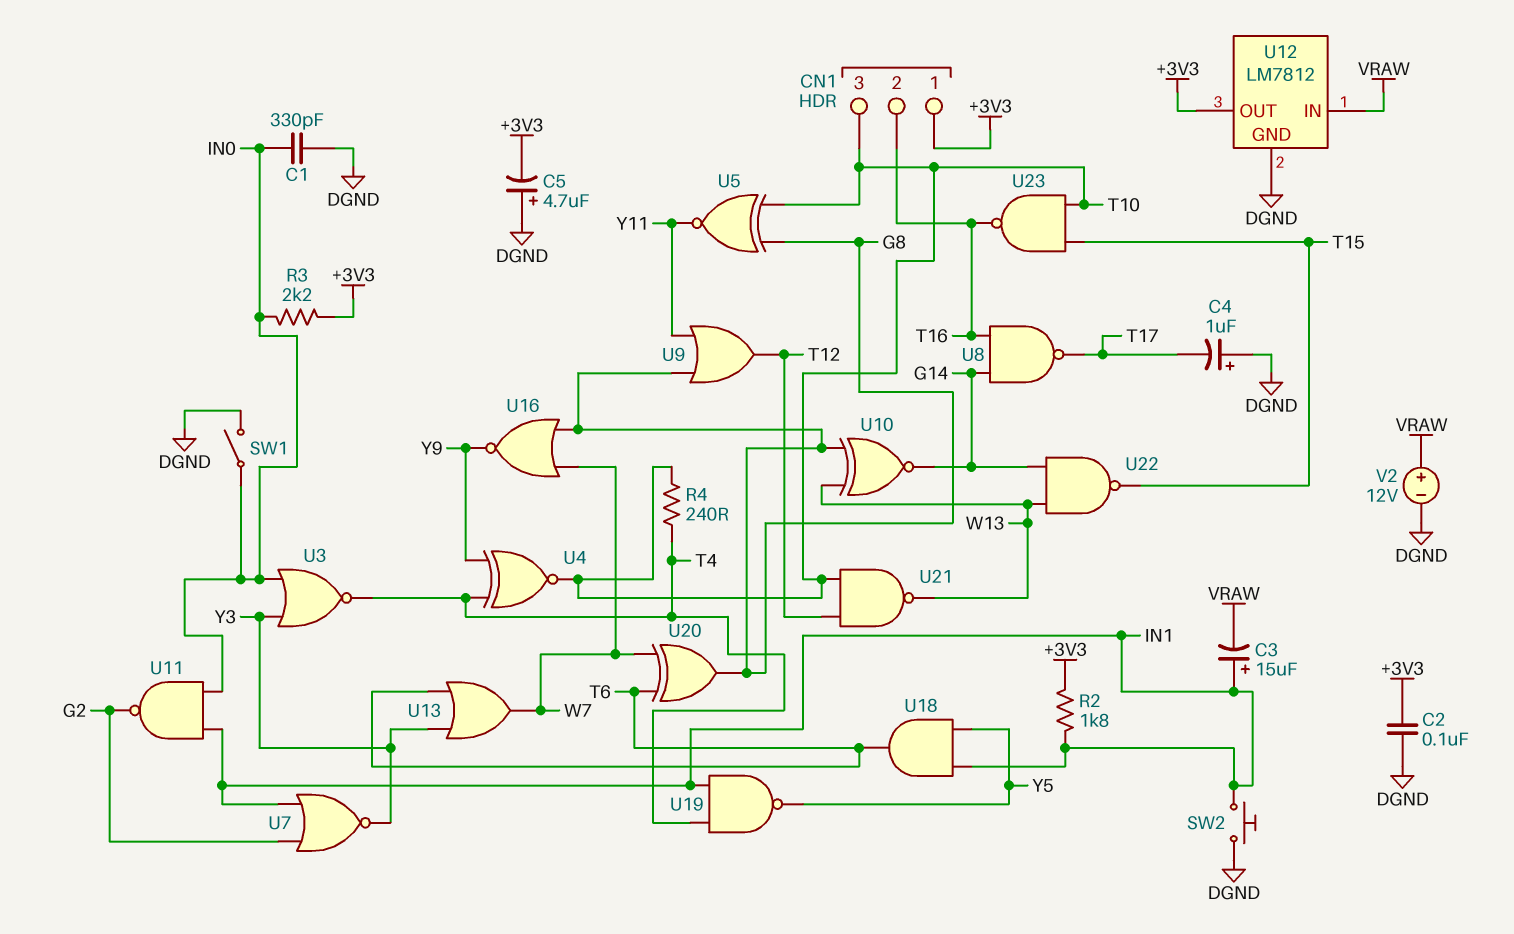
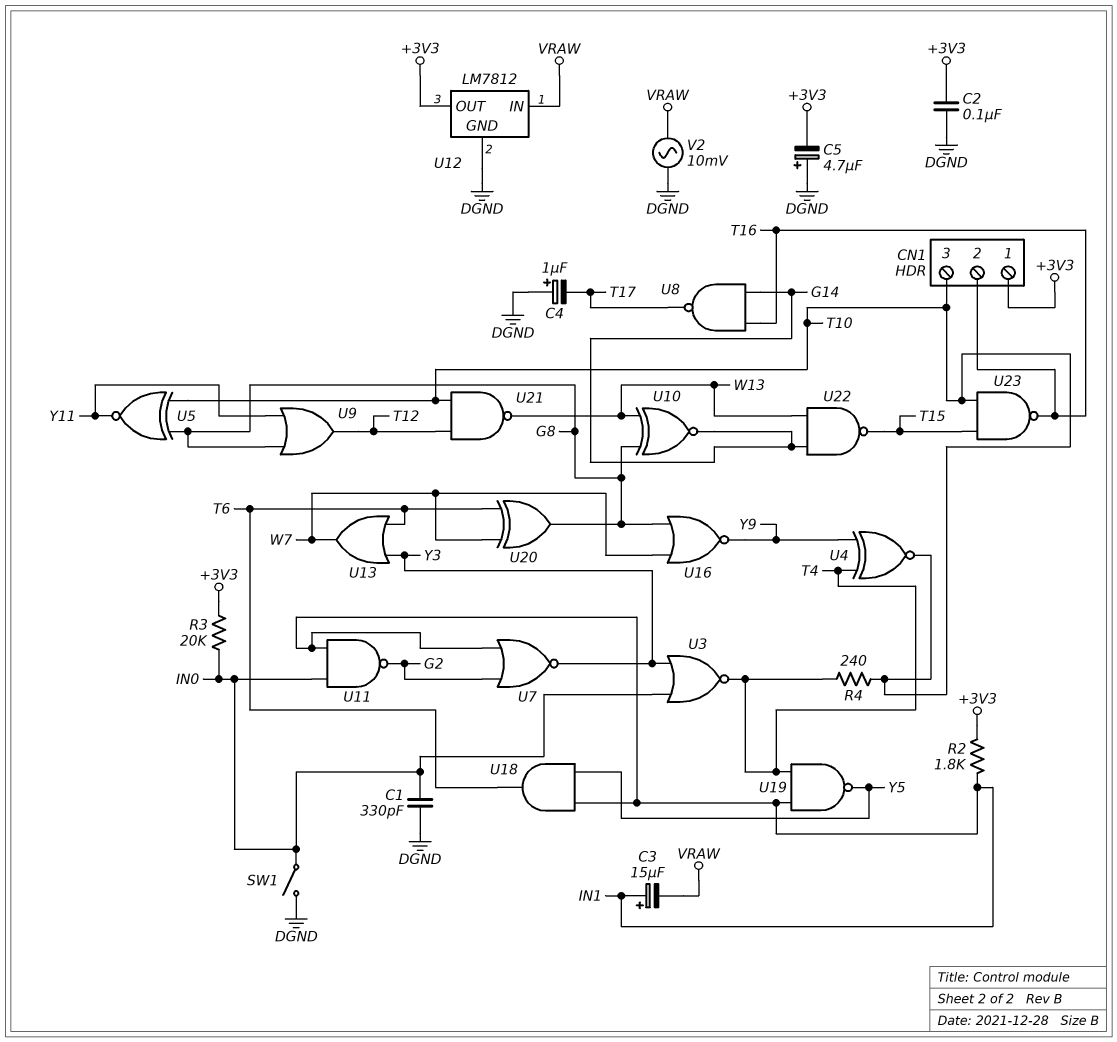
R3: 2.2k (+3V3, IN0) -> 20k (+3V3, IN0)
SW2: button (DGND, IN1) -> none
V2: 12V (plus VRAW, minus DGND) -> AC 10mV (DGND, VRAW)

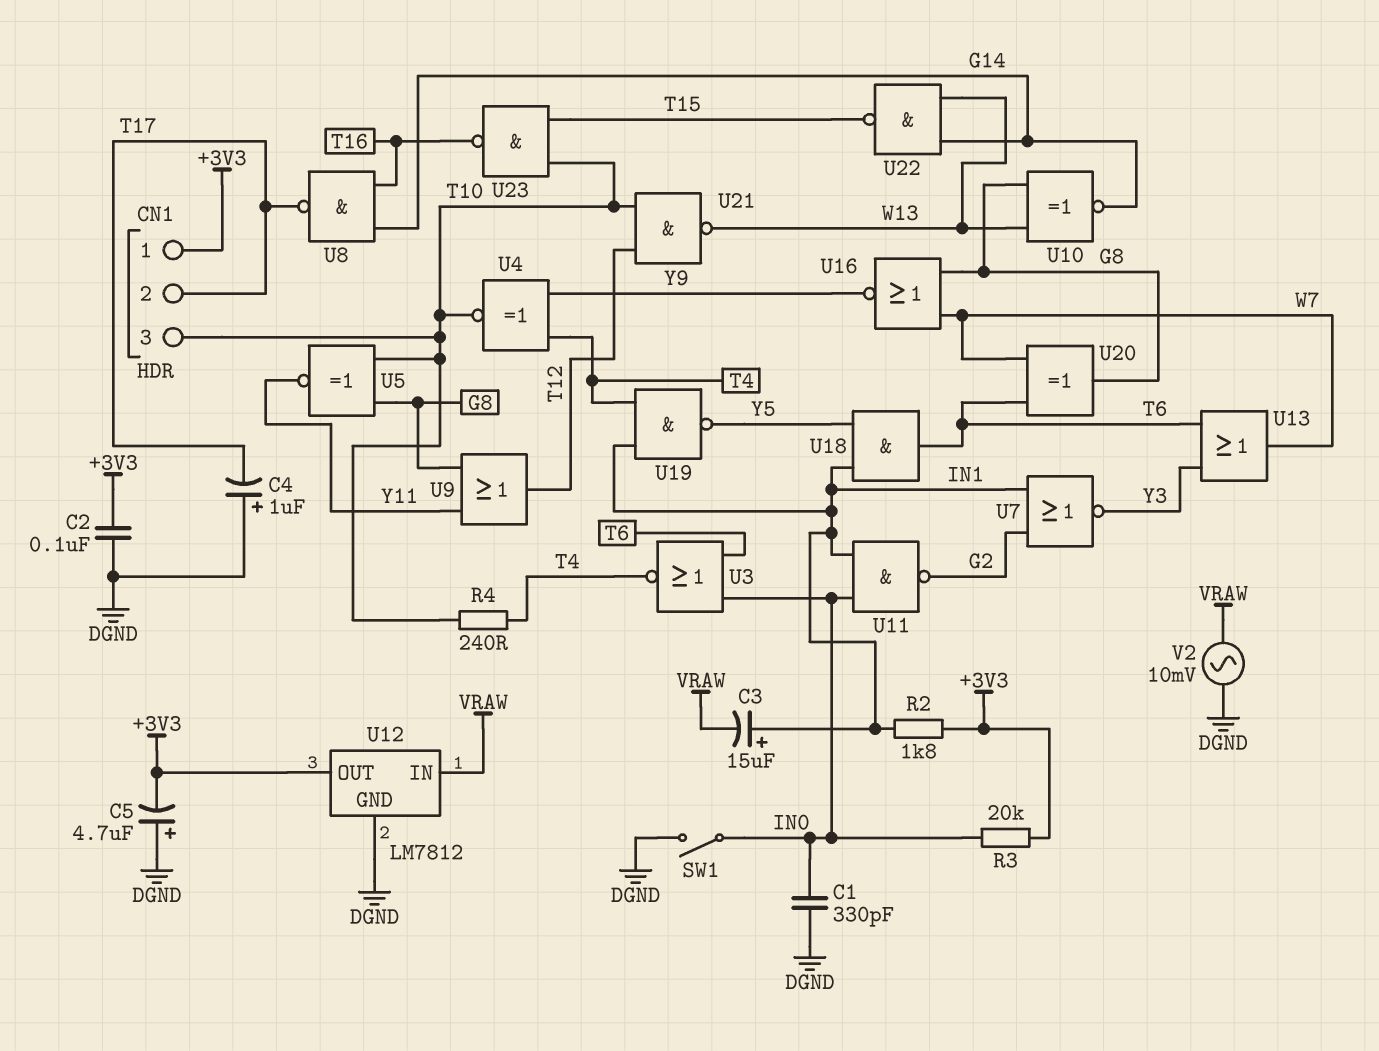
CN1 pin 2: T16 -> T17
U3: NOR (in IN0, in Y3, out T4) -> NOR (in IN0, in T6, out T4)

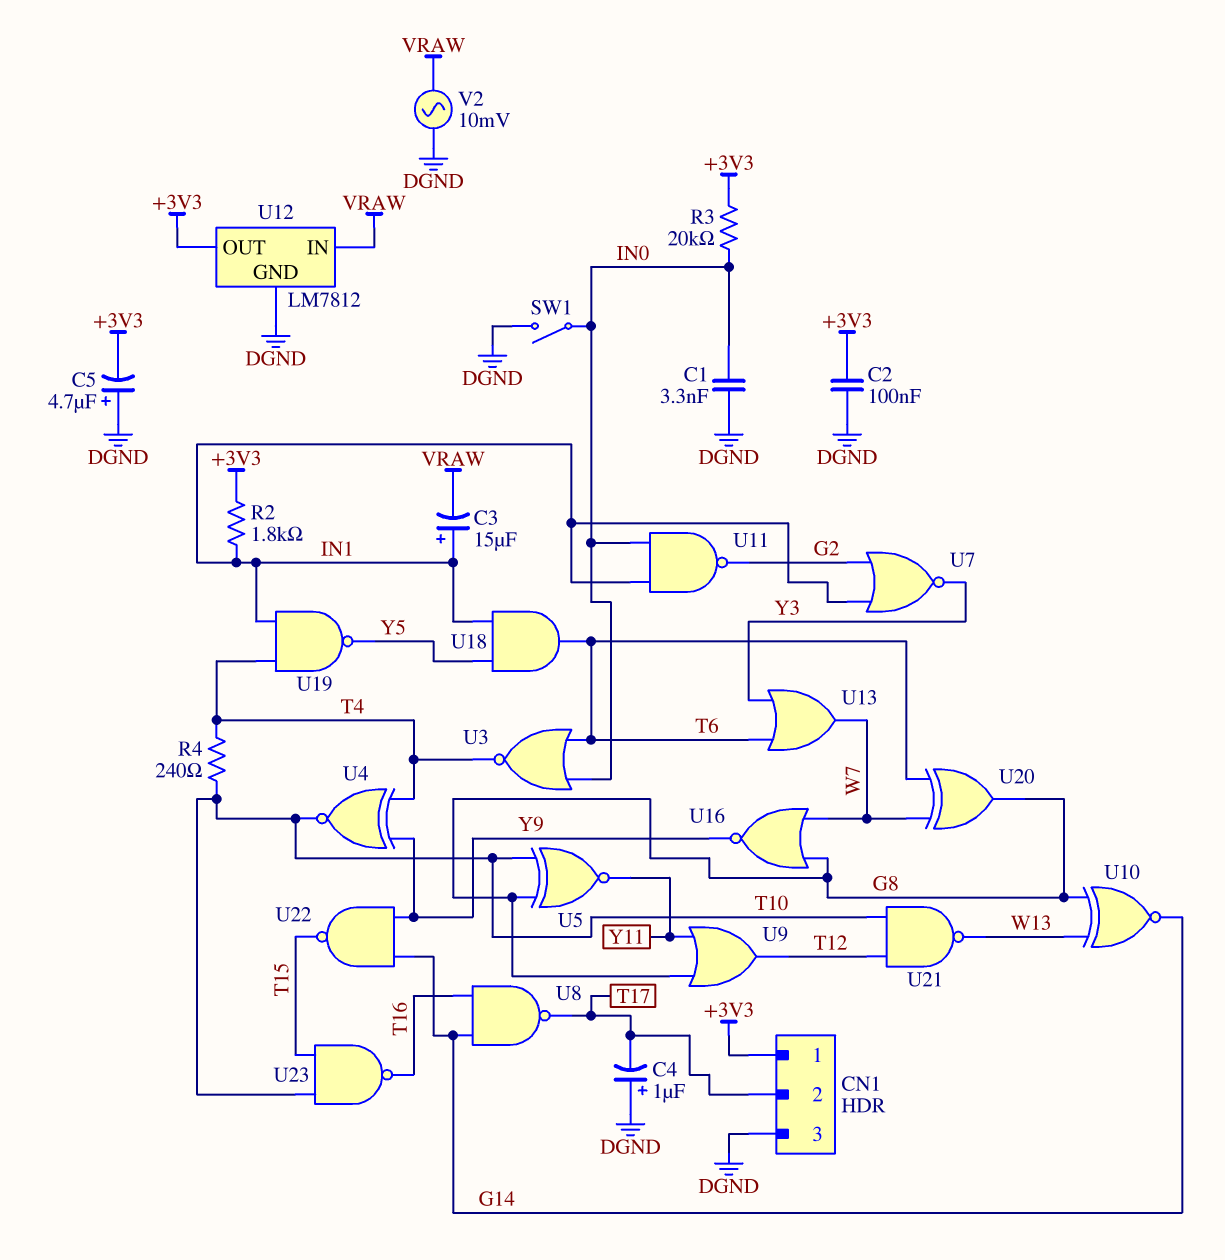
C1: 330pF (DGND, IN0) -> 3.3nF (DGND, IN0)
CN1 pin 3: T10 -> DGND
U22: NAND (in G14, in W13, out T15) -> NAND (in G14, in Y9, out T15)

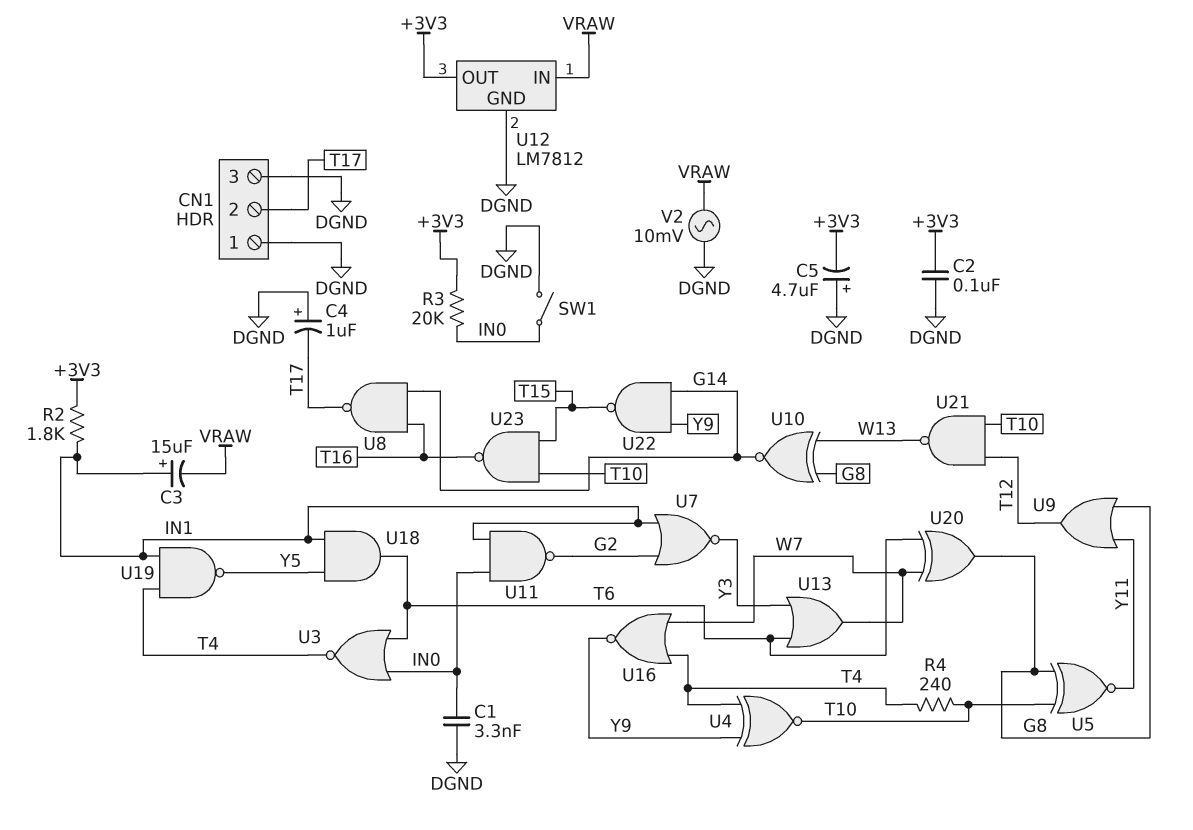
CN1 pin 1: +3V3 -> DGND
U16: NOR (in G8, in W7, out Y9) -> NOR (in T4, in W7, out Y9)

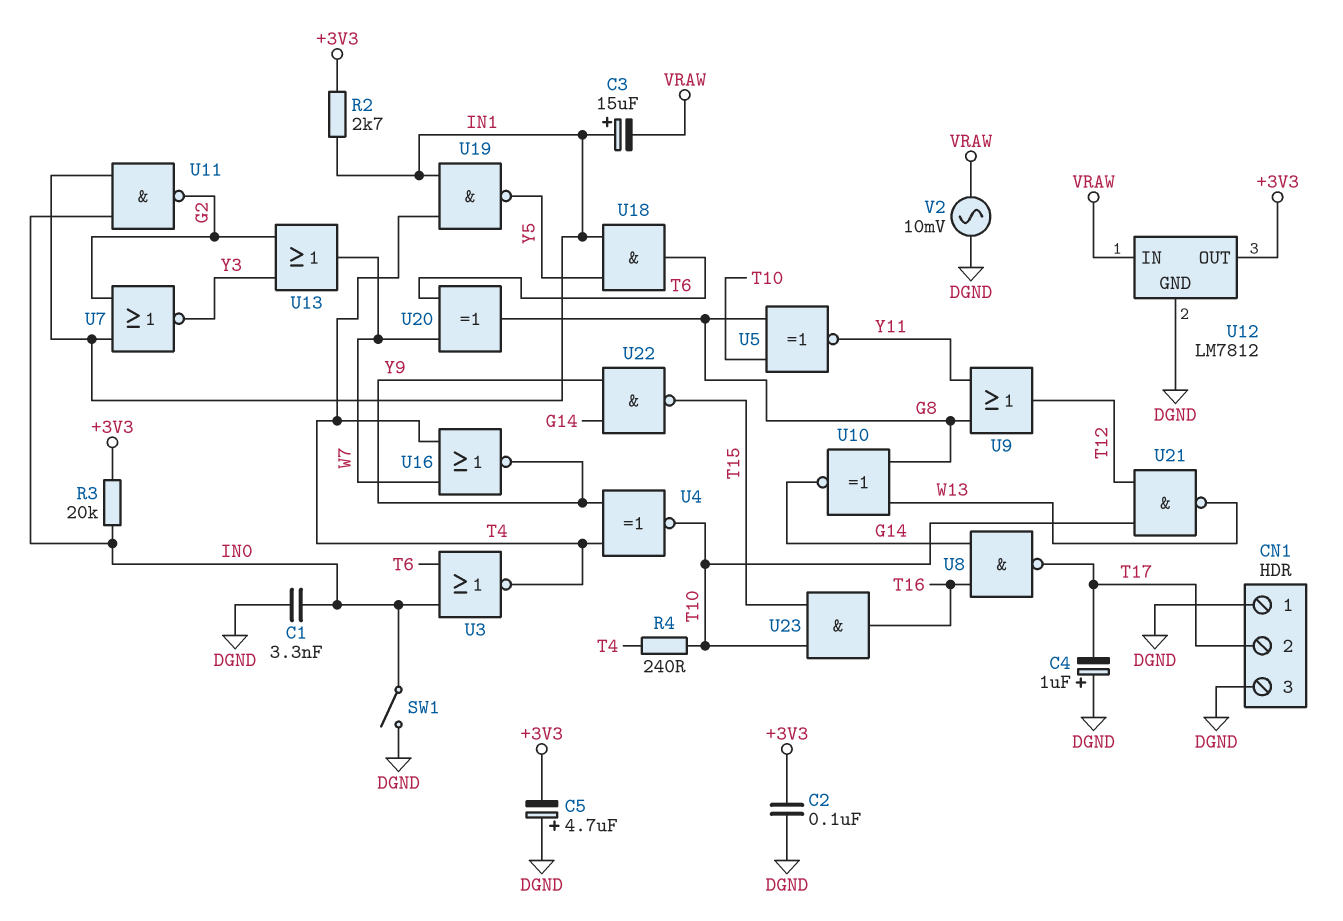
R2: 1.8k (+3V3, IN1) -> 2.7k (+3V3, IN1)
U13: OR (in T6, in Y3, out W7) -> OR (in G2, in Y3, out W7)
U23: NAND (in T10, in T15, out T16) -> AND (in T10, in T15, out T16)

